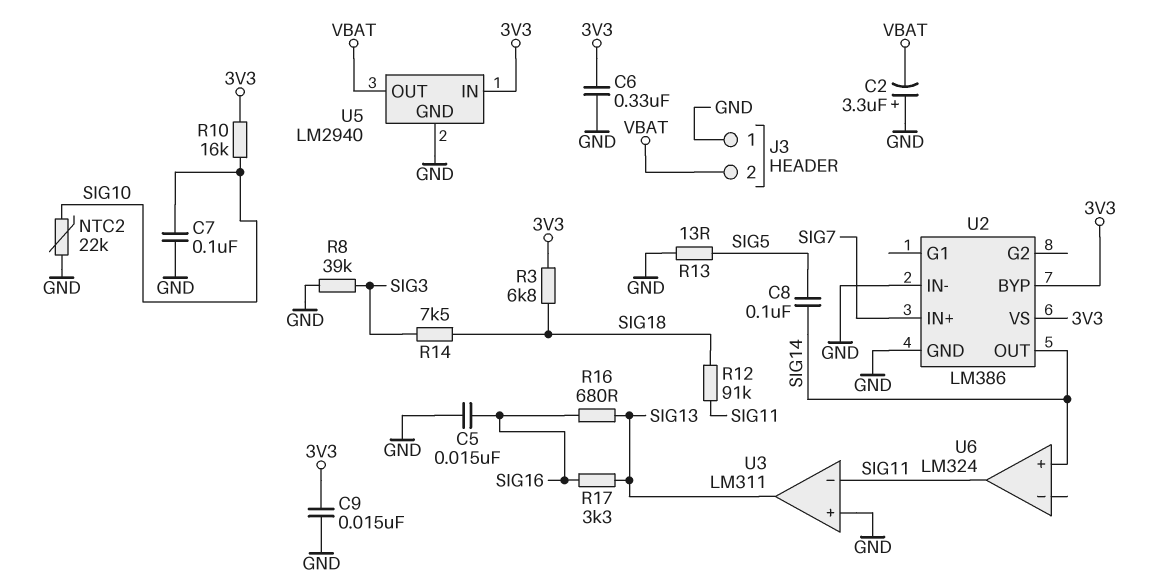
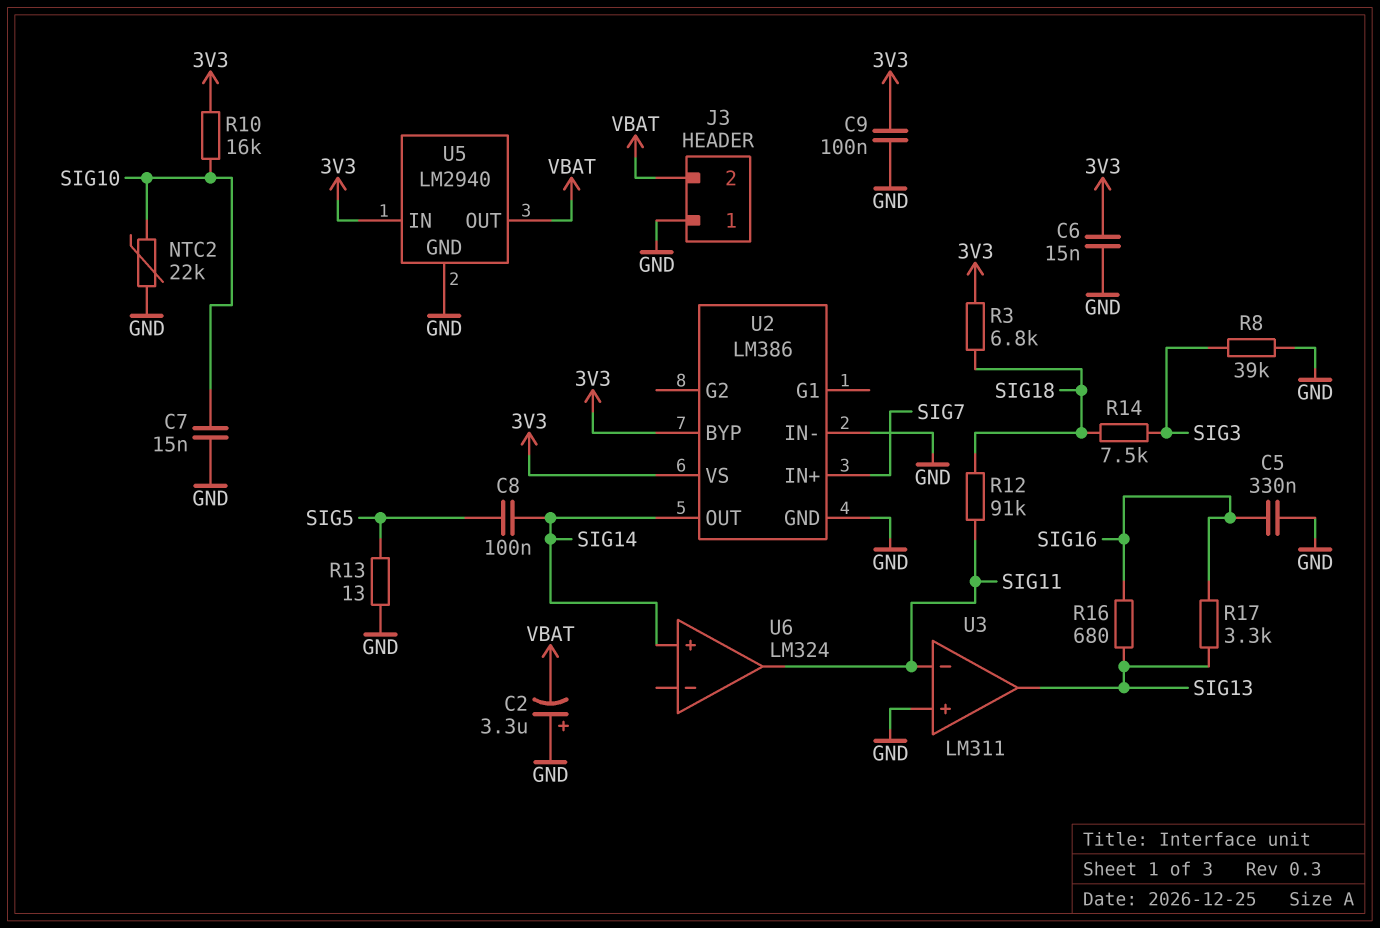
C5: 15nF (GND, SIG16) -> 330nF (GND, SIG16)
C6: 330nF (3V3, GND) -> 15nF (3V3, GND)
C7: 100nF (GND, SIG10) -> 15nF (GND, SIG10)
C9: 15nF (3V3, GND) -> 100nF (3V3, GND)

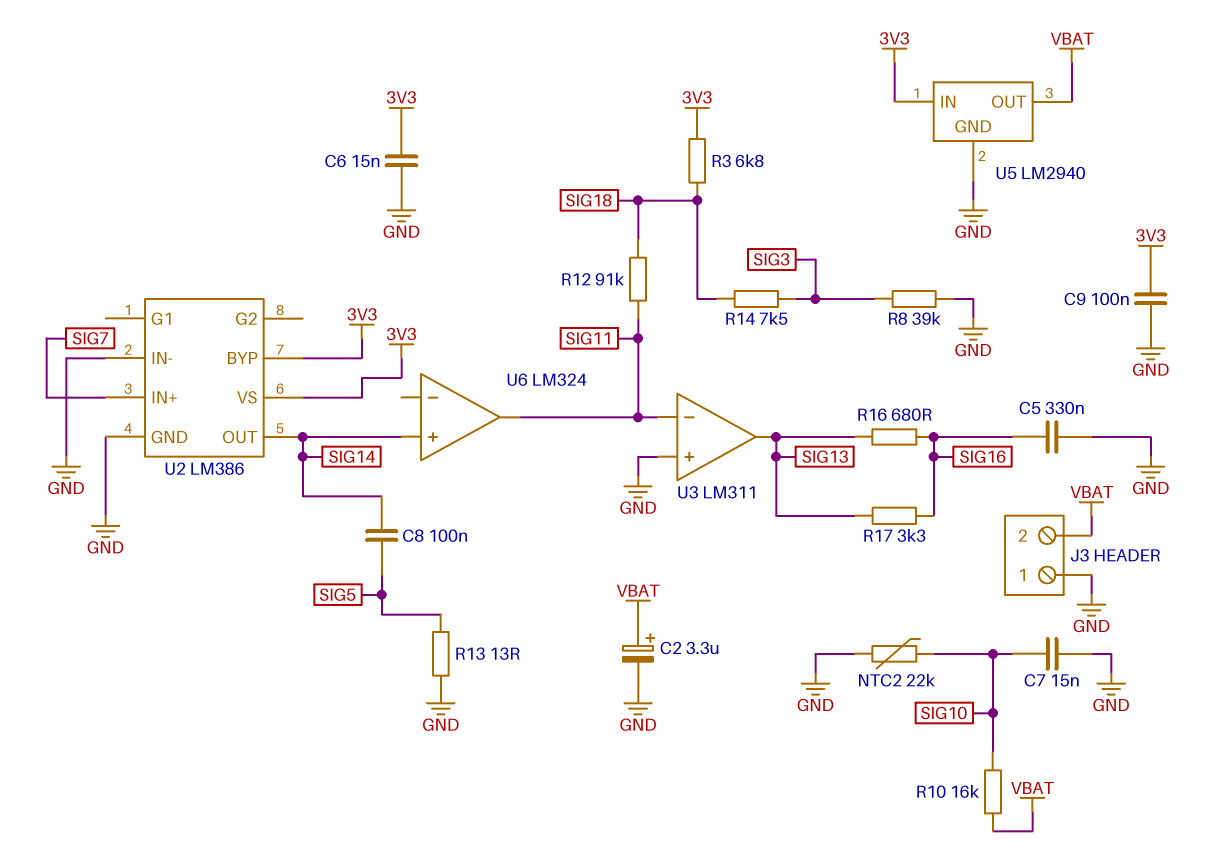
C2: 3.3uF (plus GND, minus VBAT) -> 3.3uF (plus VBAT, minus GND)
R10: 16k (3V3, SIG10) -> 16k (SIG10, VBAT)

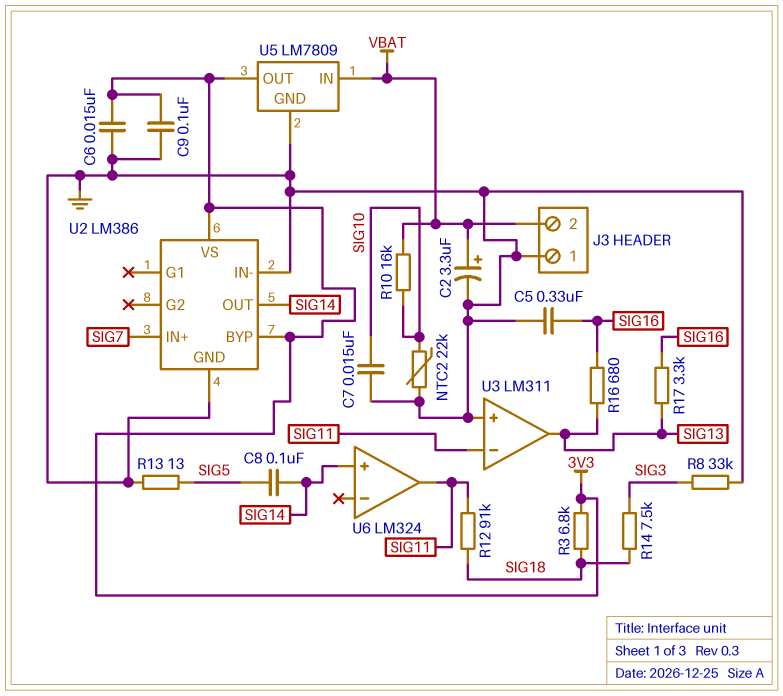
R8: 39k (GND, SIG3) -> 33k (GND, SIG3)
U5: LM2940 -> LM7809
U5 pin IN: 3V3 -> VBAT
U5 pin OUT: VBAT -> 3V3

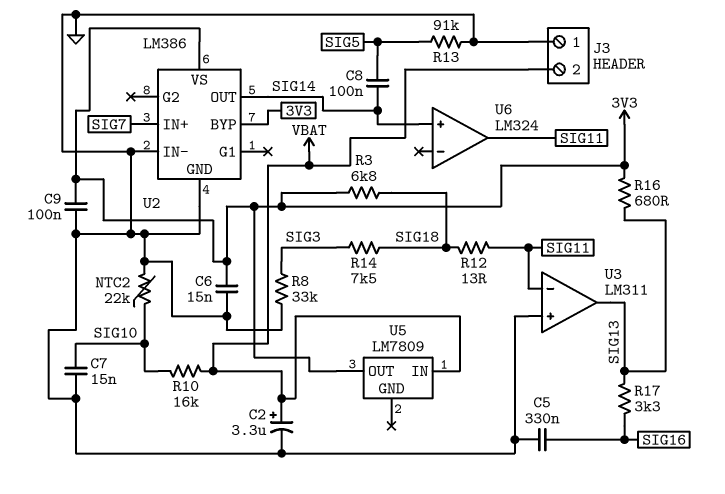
R12: 91k (SIG11, SIG18) -> 13 (SIG11, SIG18)
R13: 13 (GND, SIG5) -> 91k (GND, SIG5)
R16: 680 (SIG13, SIG16) -> 680 (3V3, SIG13)
U5 pin GND: GND -> none

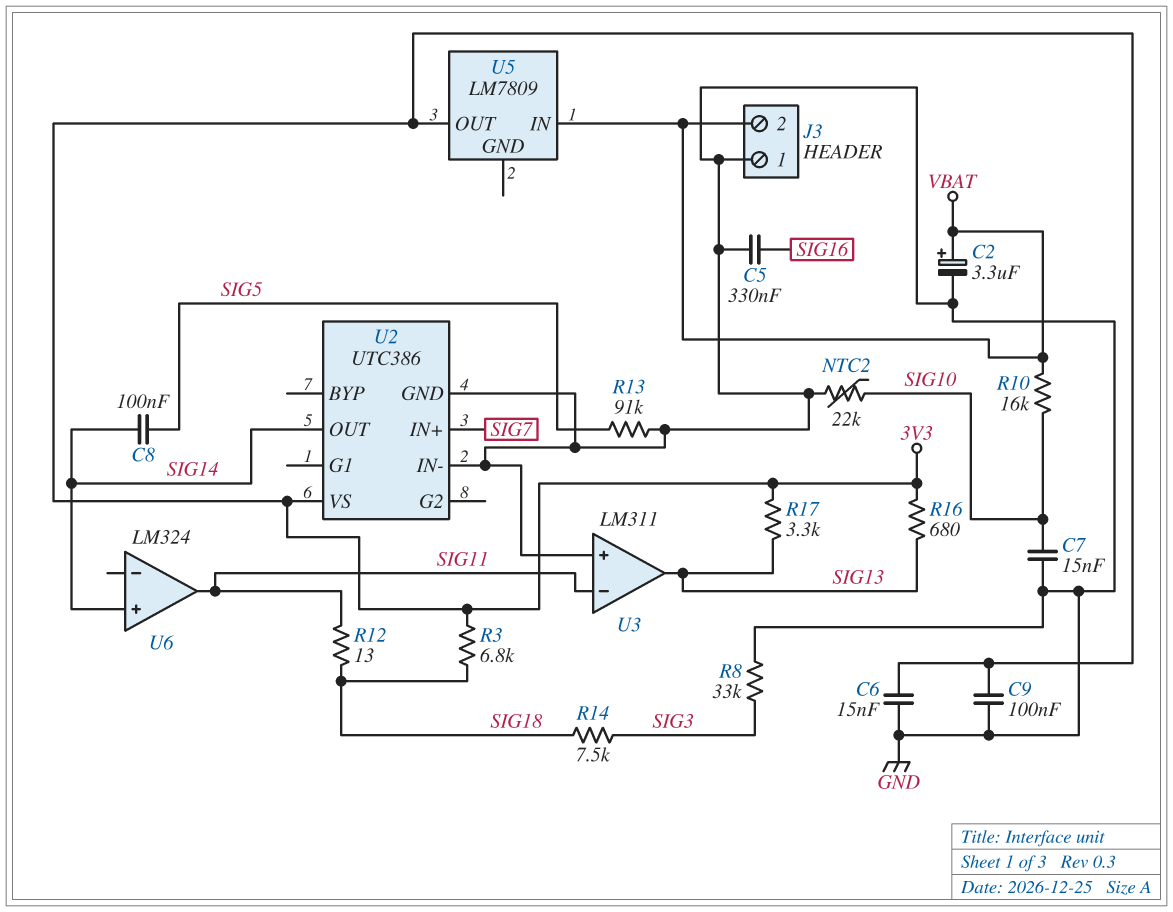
R17: 3.3k (SIG13, SIG16) -> 3.3k (3V3, SIG13)
U2: LM386 -> UTC386
U2 pin BYP: 3V3 -> none

